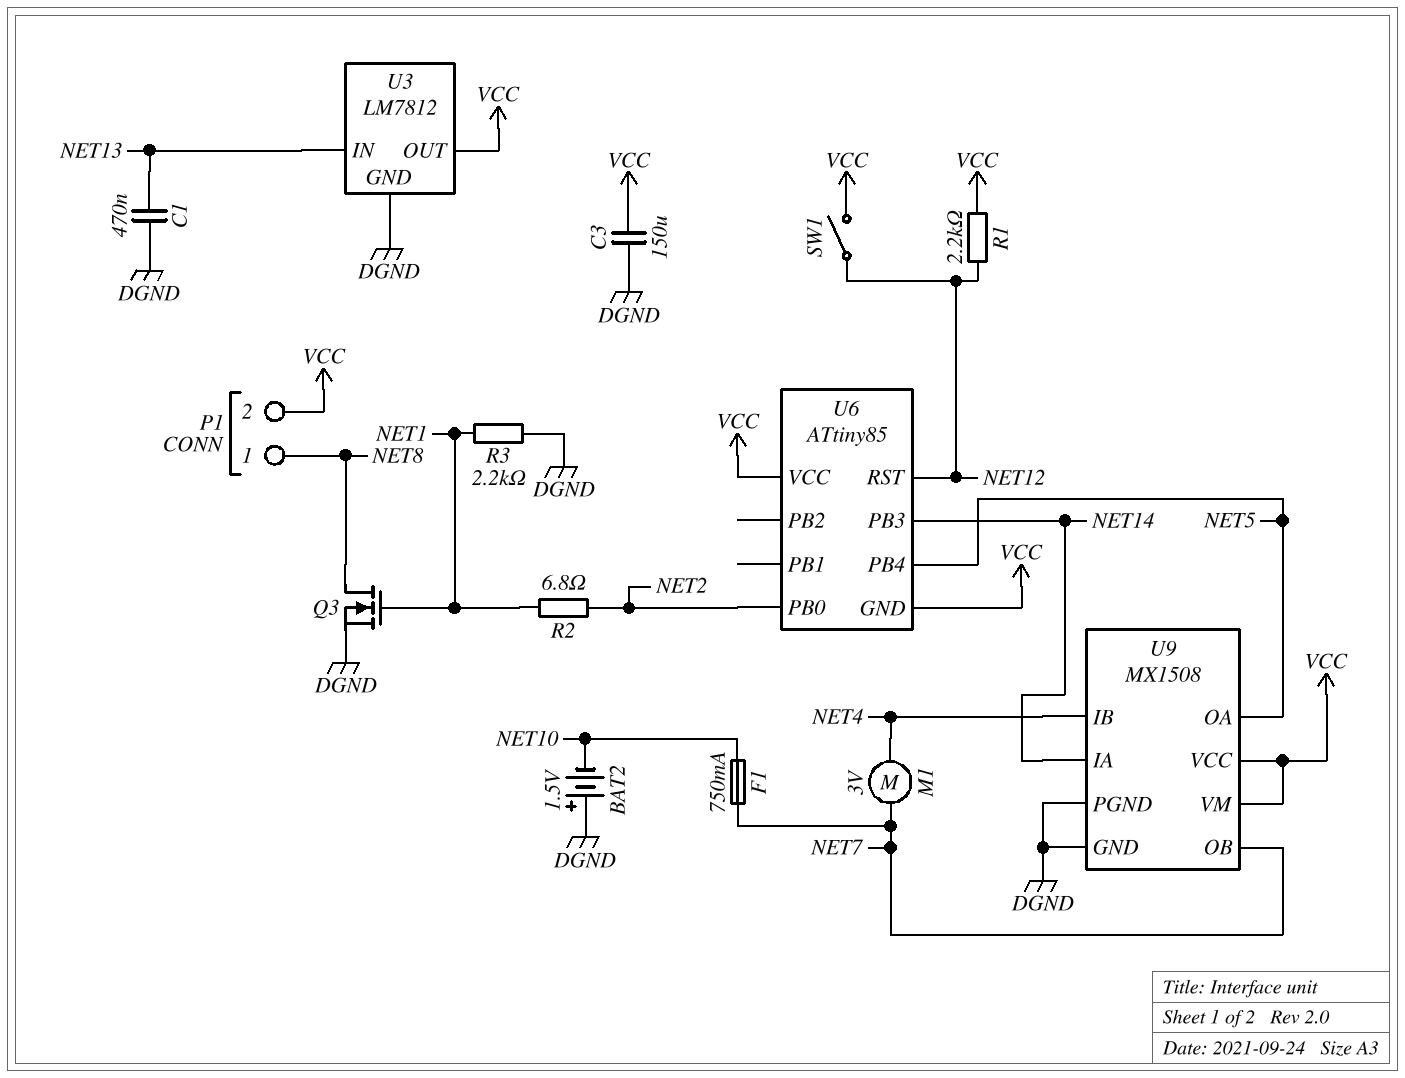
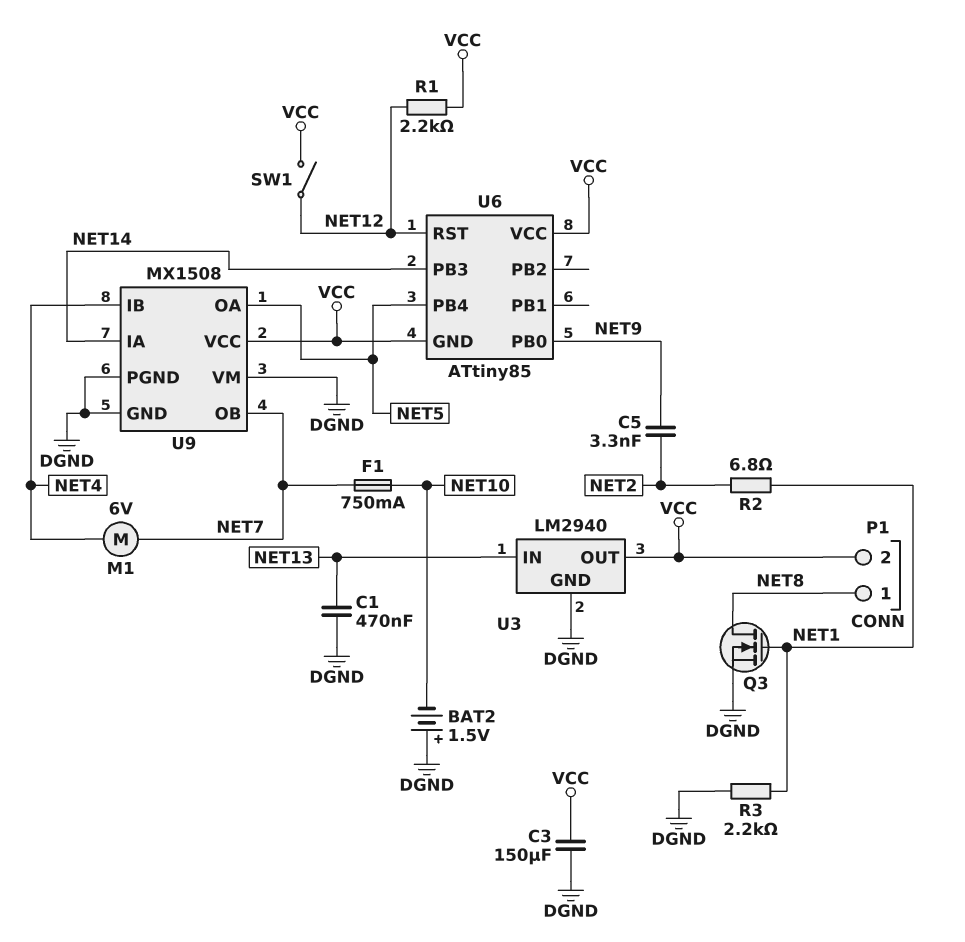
C5: none -> 3.3nF (NET2, NET9)
M1: motor 3V (NET4, NET7) -> motor 6V (NET4, NET7)
U3: LM7812 -> LM2940
U6 pin PB0: NET2 -> NET9
U9 pin VM: VCC -> DGND

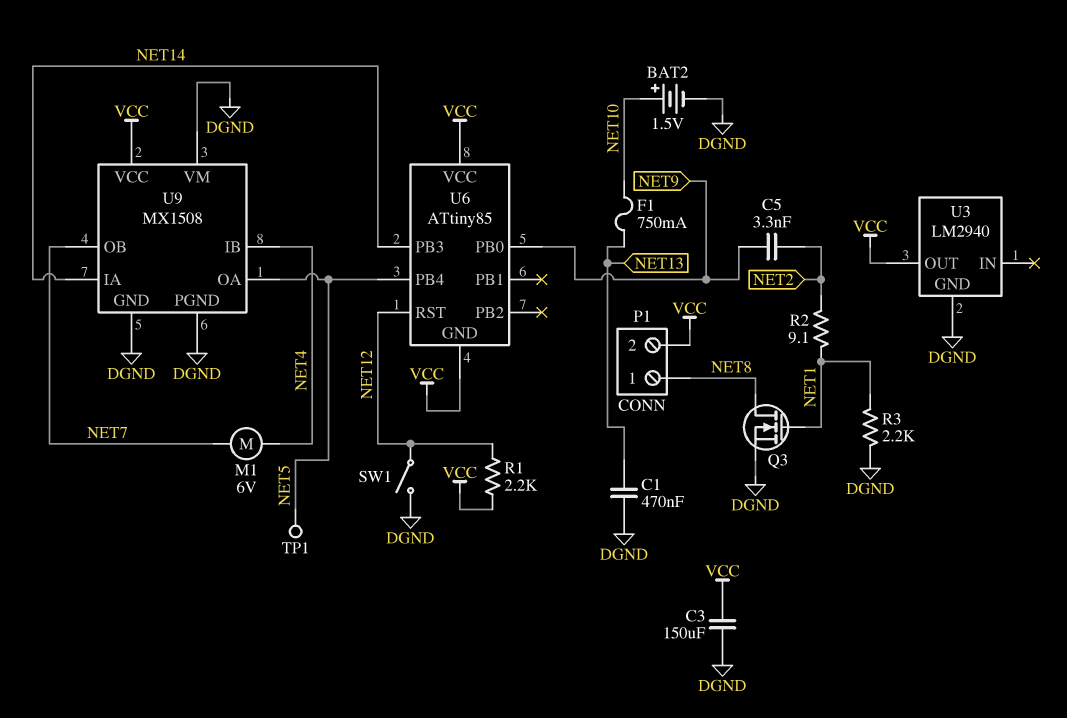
BAT2: 1.5V (plus DGND, minus NET10) -> 1.5V (plus NET10, minus DGND)
F1: 750mA (NET7, NET10) -> 750mA (NET10, NET13)
R2: 6.8 (NET1, NET2) -> 9.1 (NET1, NET2)
SW1: switch (NET12, VCC) -> switch (DGND, NET12)
TP1: none -> test point (NET5)
U3 pin IN: NET13 -> none

